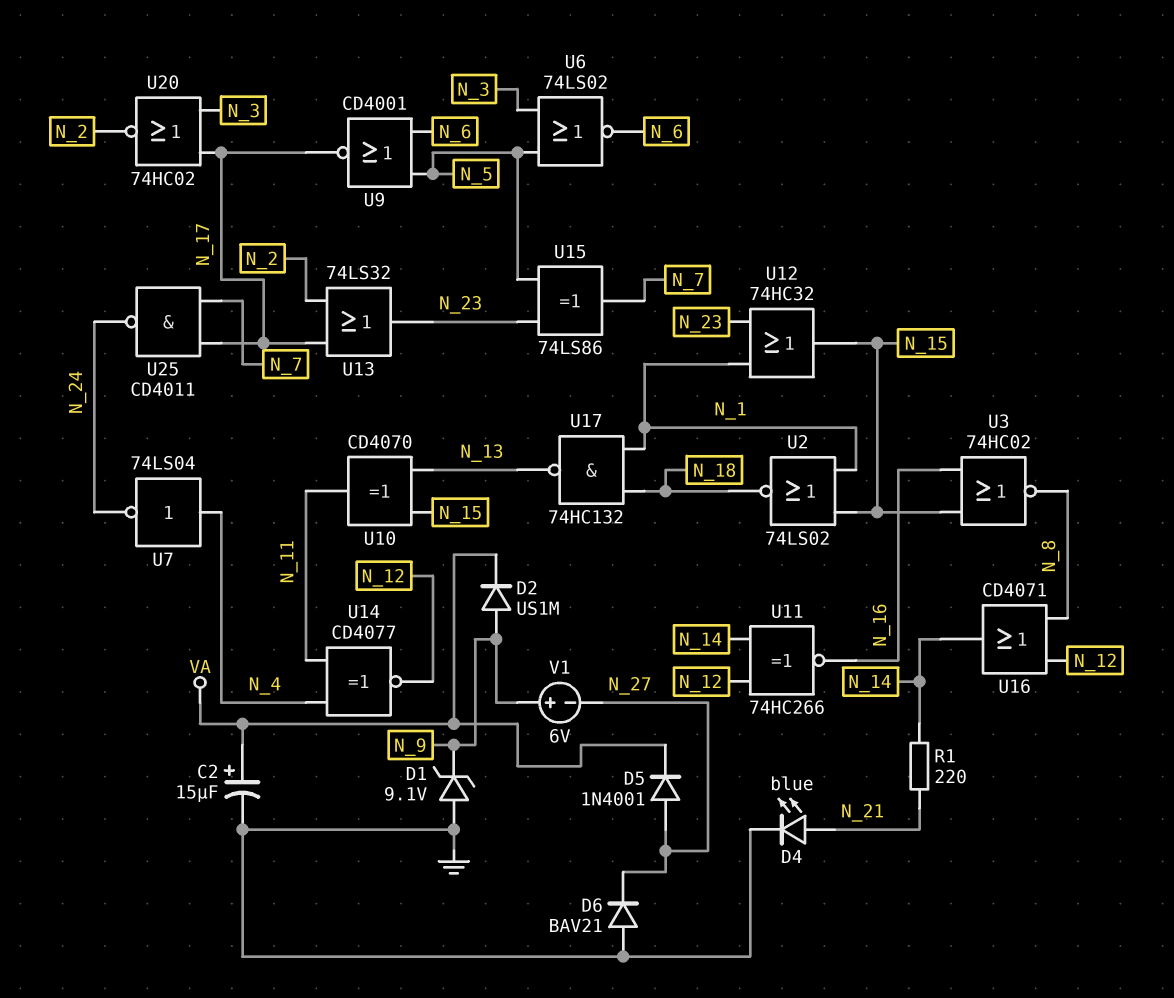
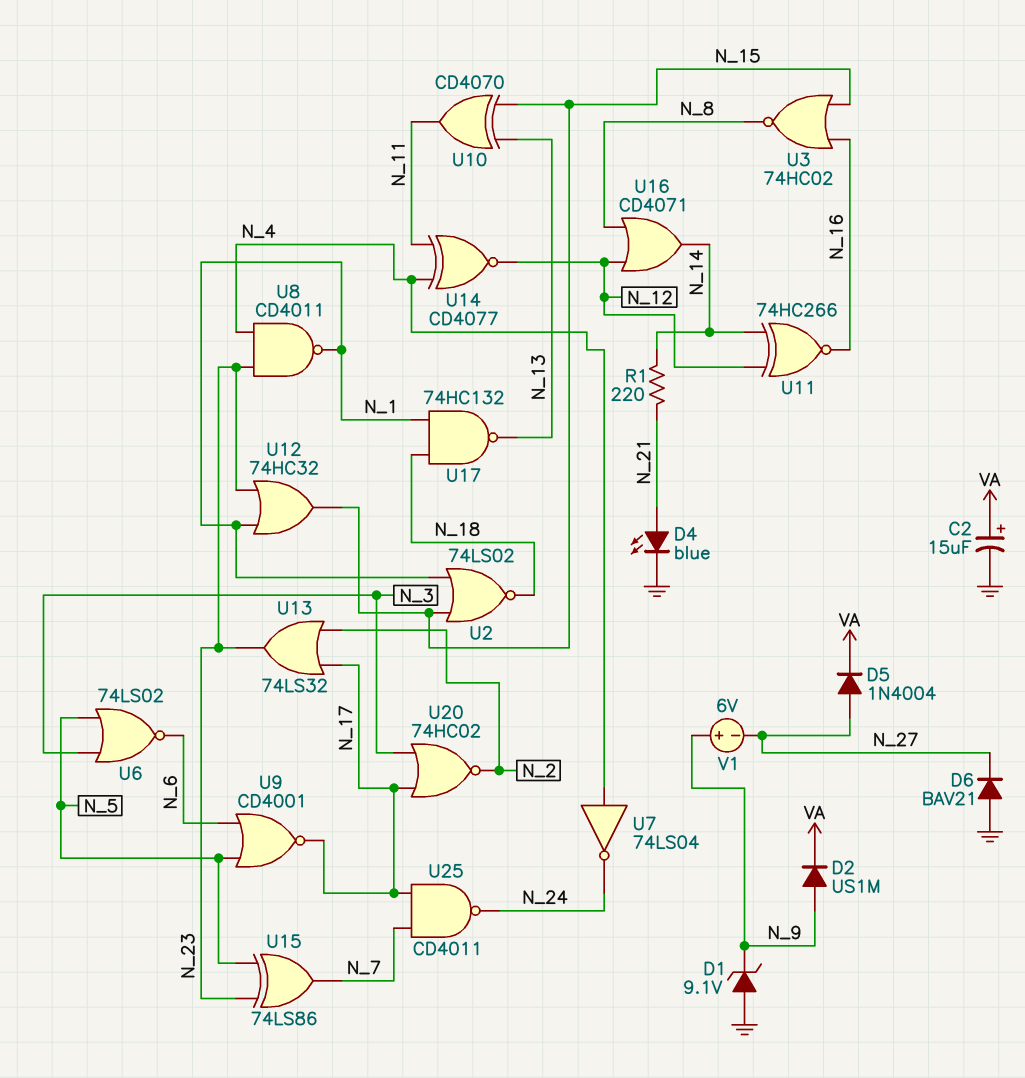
D5: diode 1N4001 (A N_27, K VA) -> diode 1N4004 (A N_27, K VA)
U8: none -> NAND CD4011 (in N_4, in N_23, out N_1)

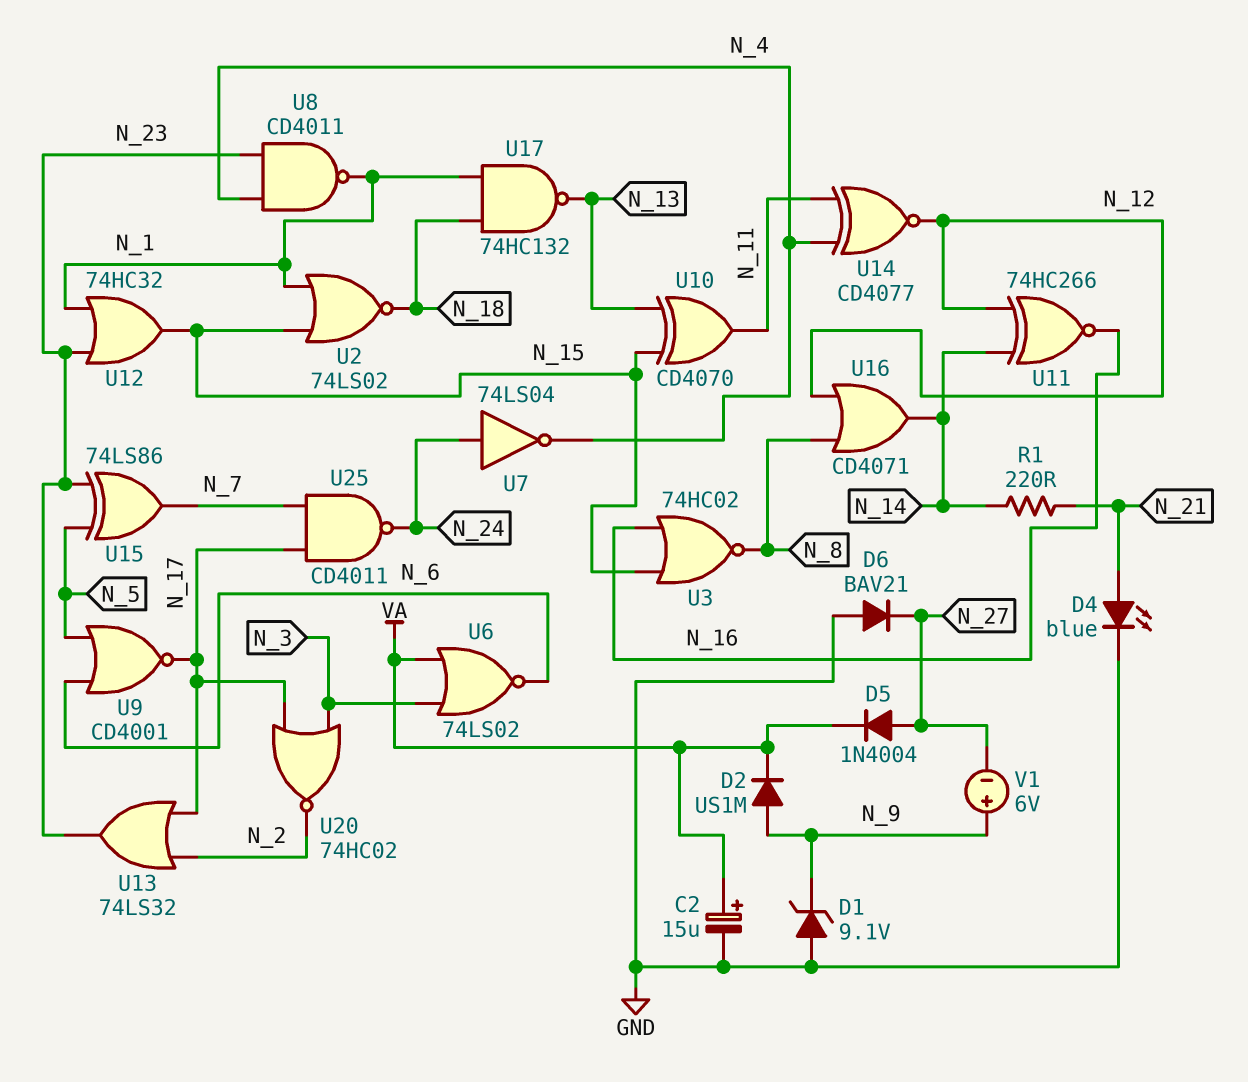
U6: NOR 74LS02 (in N_3, in N_5, out N_6) -> NOR 74LS02 (in N_3, in VA, out N_6)
U7: NOT 74LS04 (in N_4, out N_24) -> NOT 74LS04 (in N_24, out N_4)

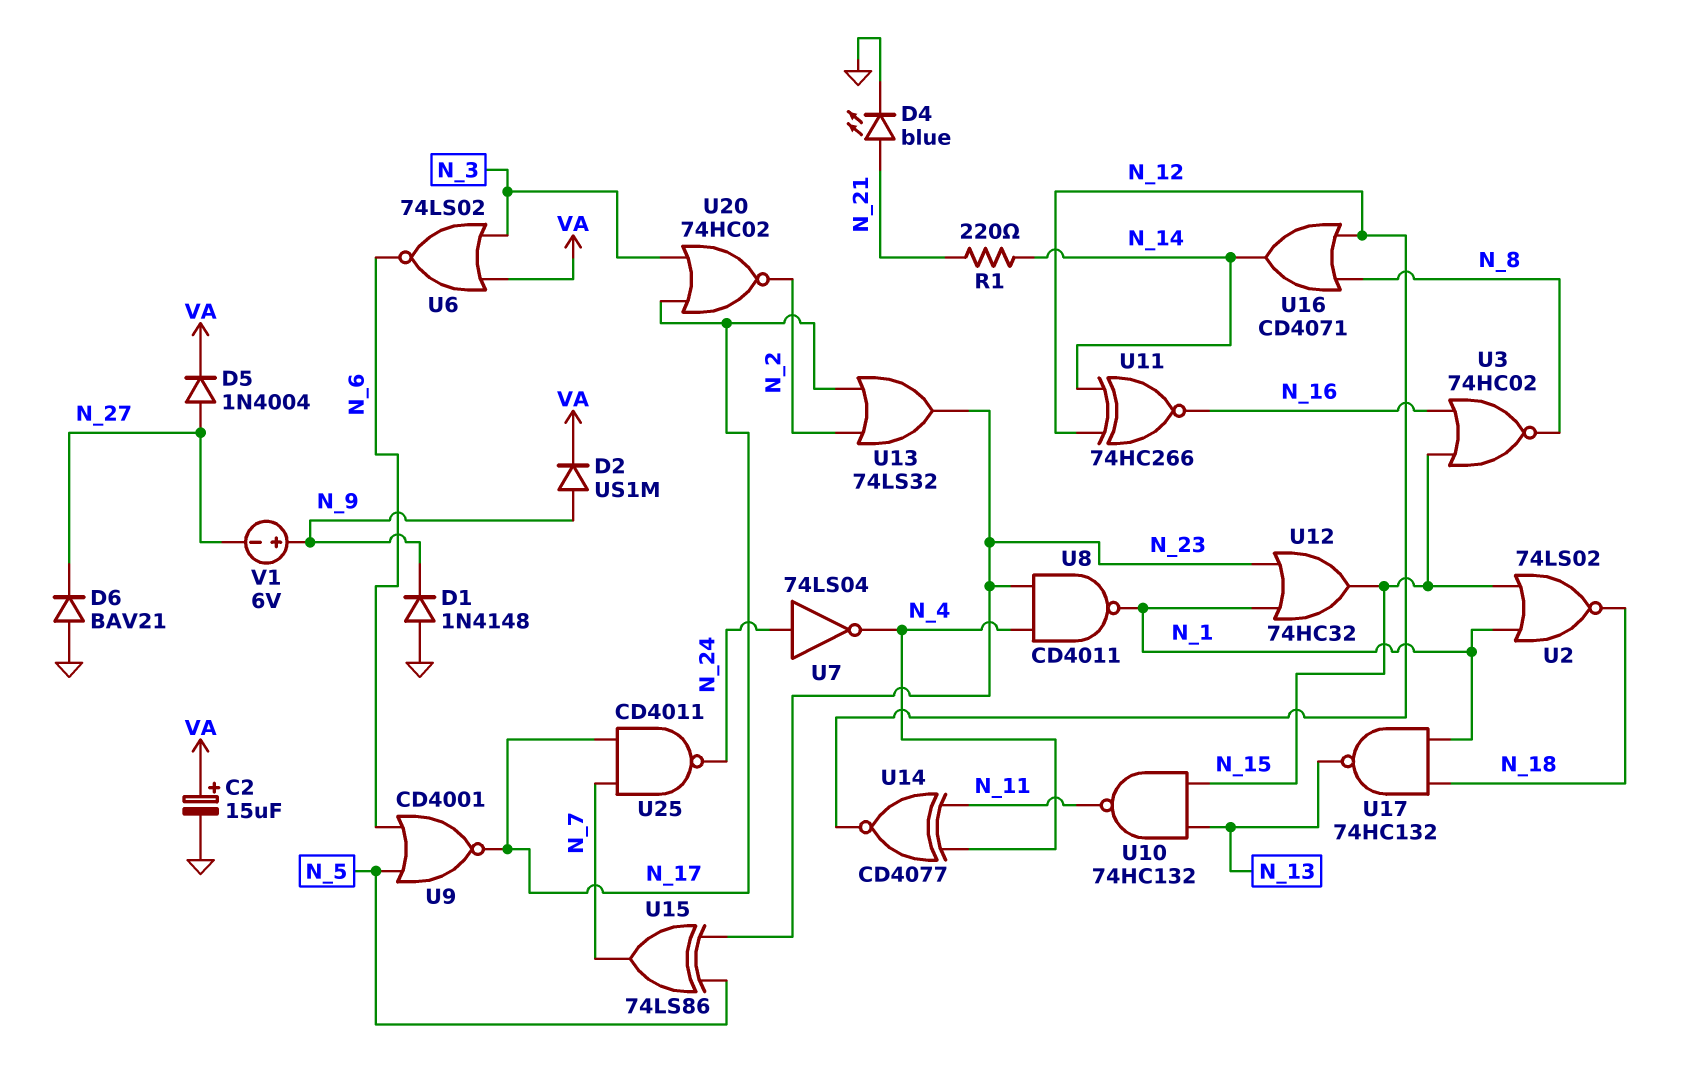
D1: zener 9.1V (A GND, K N_9) -> diode 1N4148 (A GND, K N_9)
U10: XOR CD4070 (in N_13, in N_15, out N_11) -> NAND 74HC132 (in N_13, in N_15, out N_11)

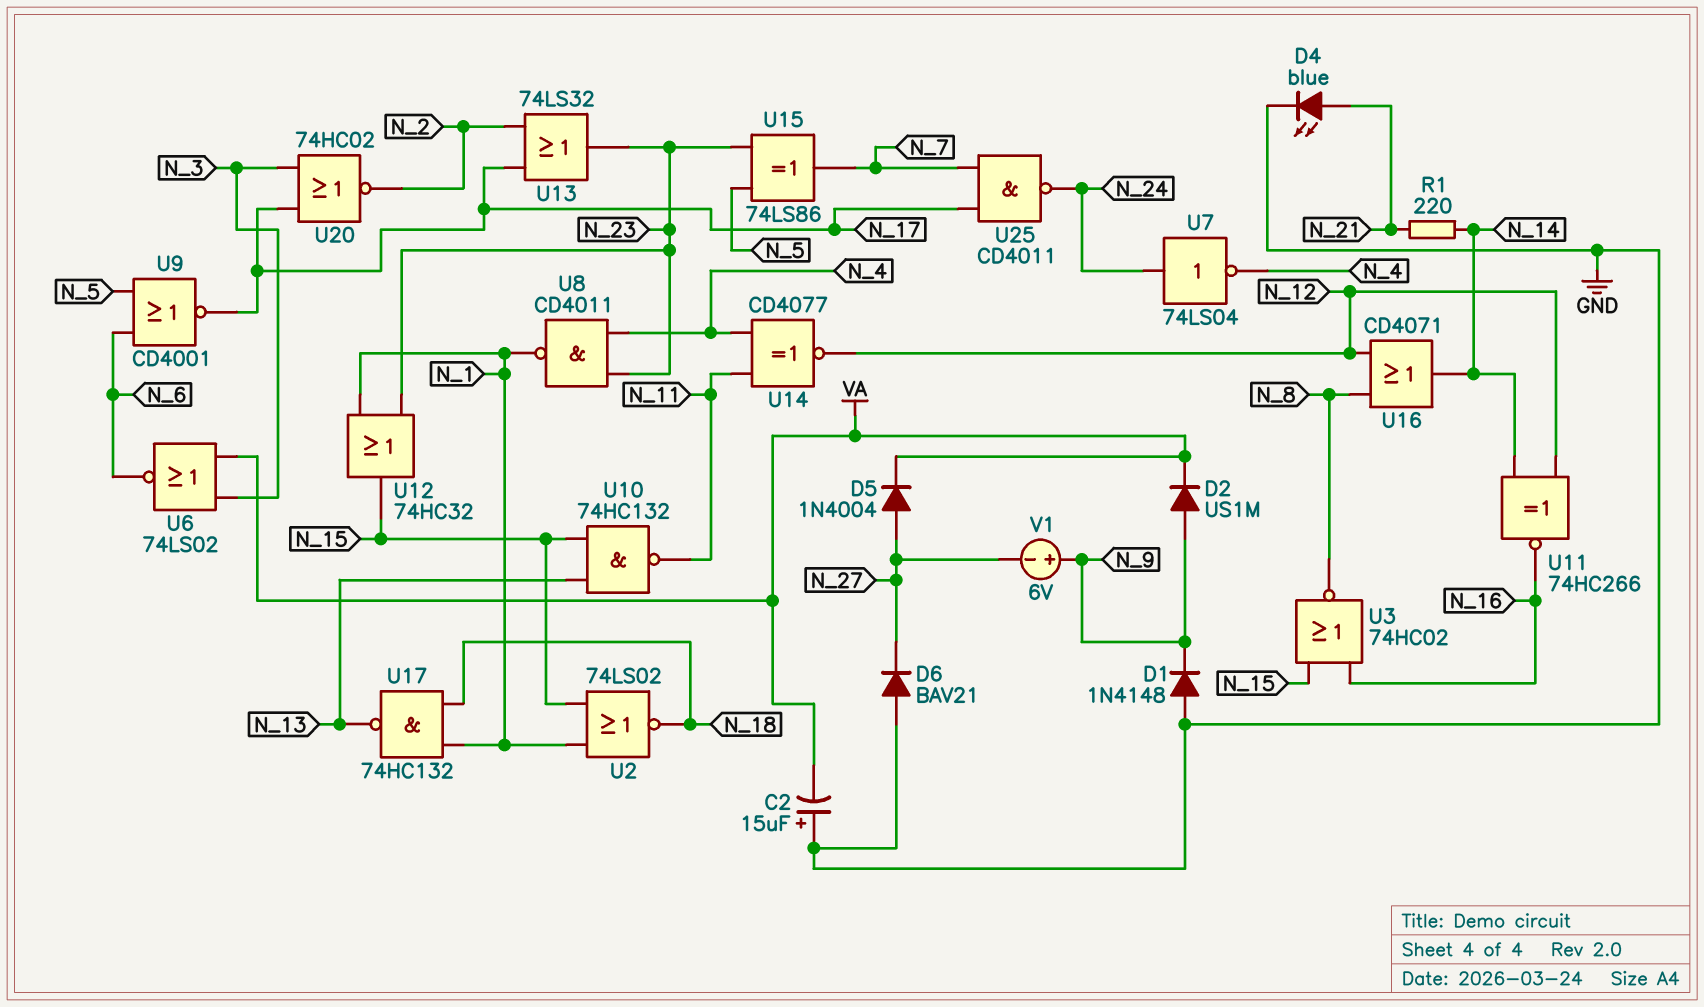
C2: 15uF (plus VA, minus GND) -> 15uF (plus GND, minus VA)

